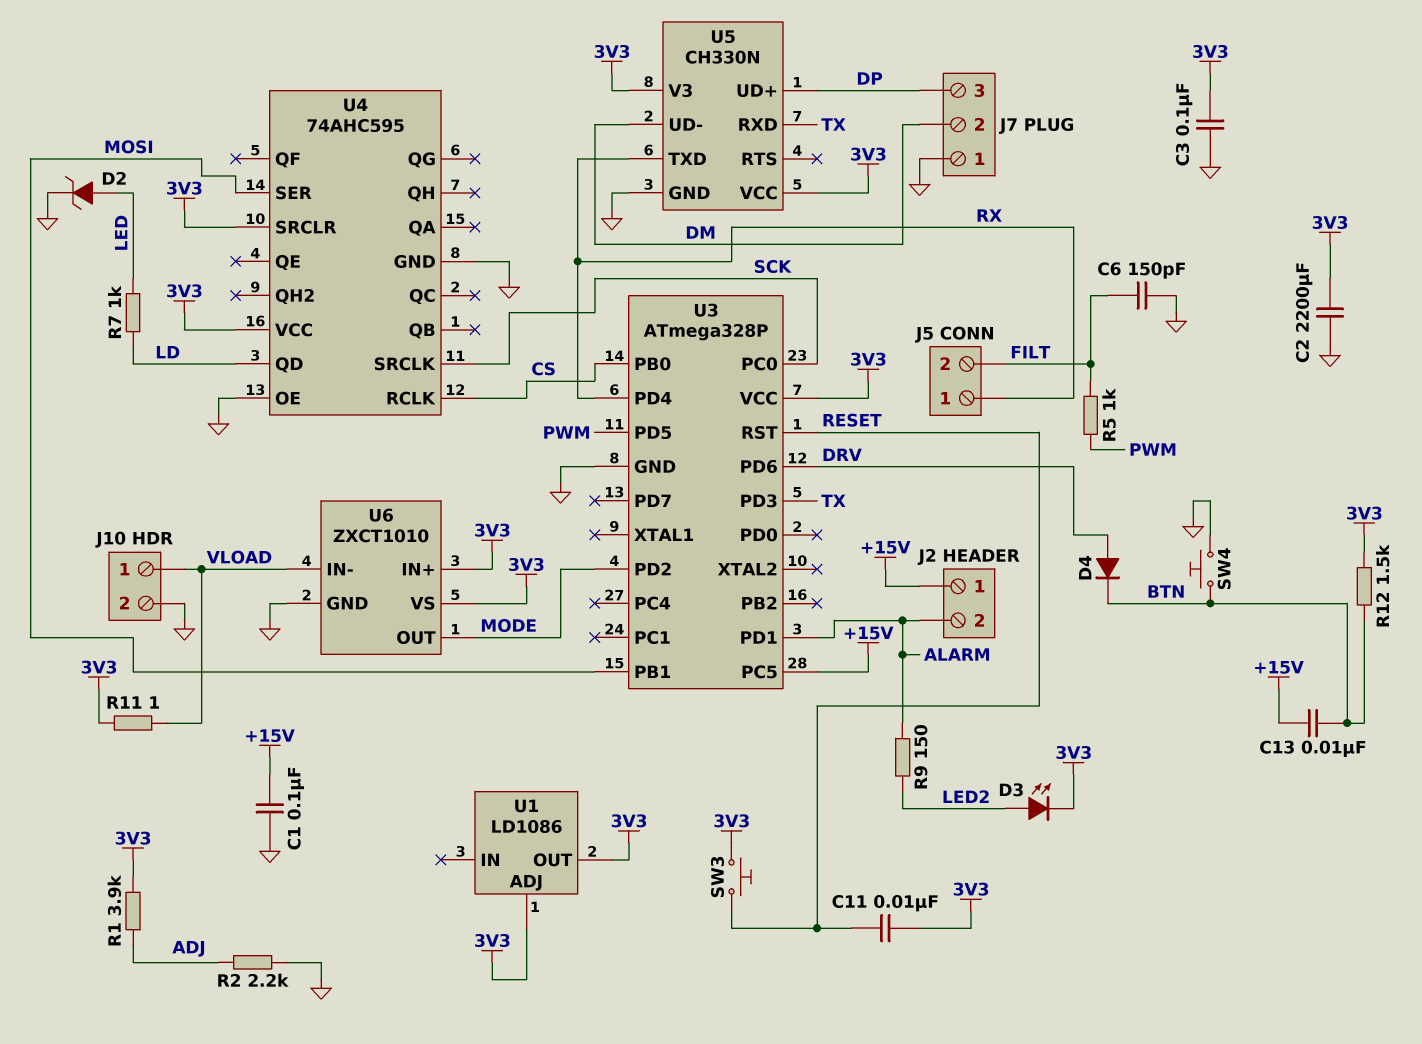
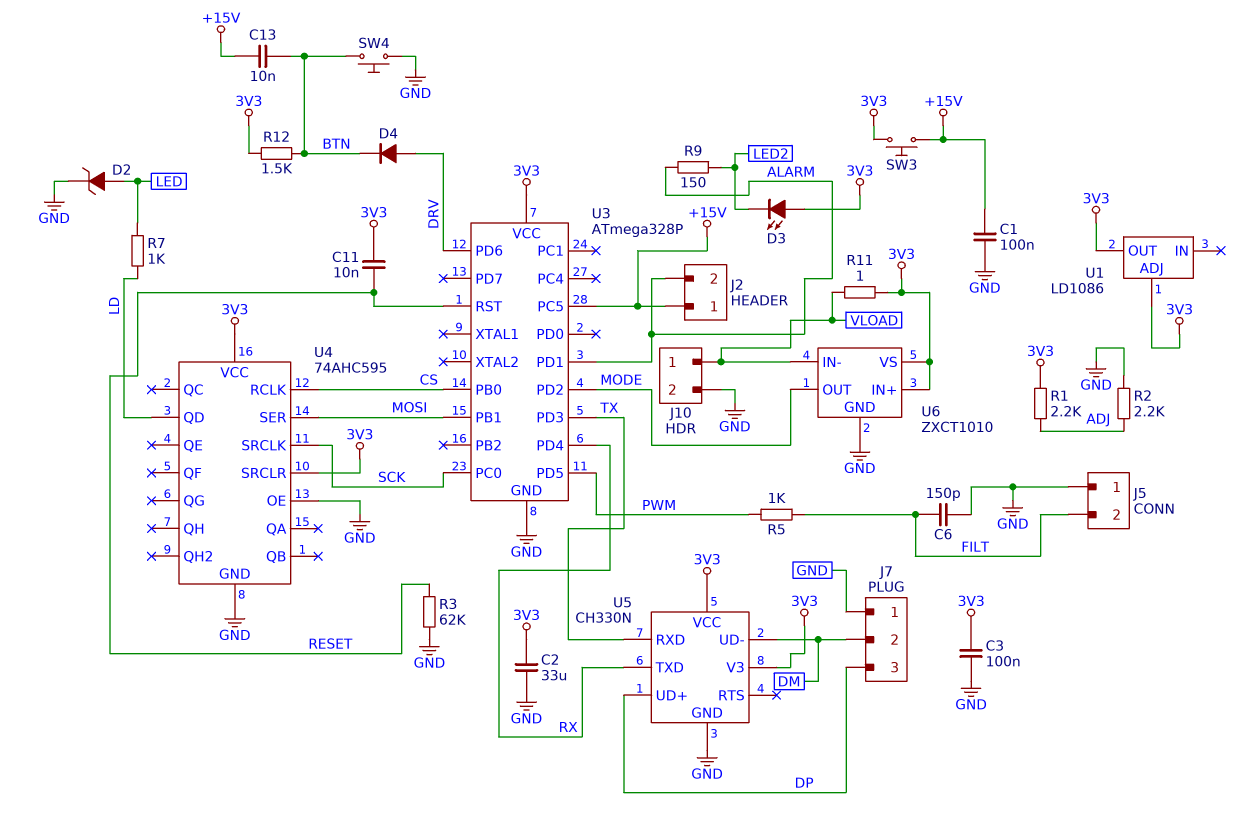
C2: 2200uF (3V3, GND) -> 33uF (3V3, GND)
D3: LED (A LED2, K 3V3) -> LED (A 3V3, K LED2)
J5 pin 1: RX -> GND
R1: 3.9k (3V3, ADJ) -> 2.2k (3V3, ADJ)
R3: none -> 62k (GND, RESET)
SW3: button (3V3, RESET) -> button (+15V, 3V3)

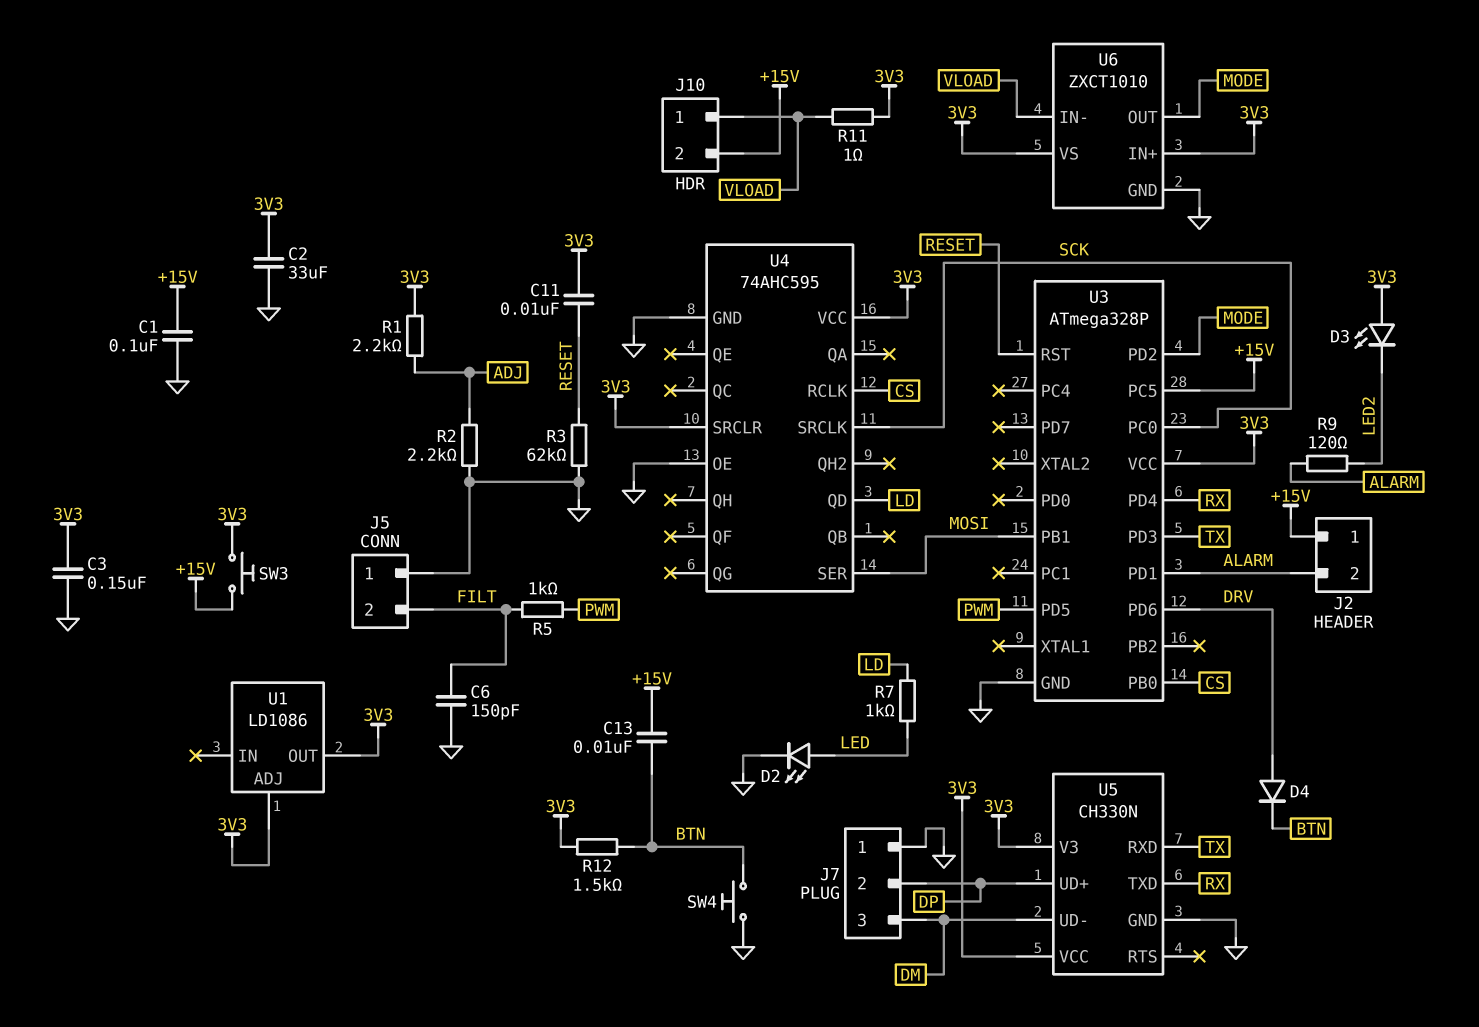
C3: 100nF (3V3, GND) -> 150nF (3V3, GND)
D2: zener (A LED, K GND) -> LED (A LED, K GND)
J7 pin 2: DM -> DP
J7 pin 3: DP -> DM
J10 pin 2: GND -> +15V
R9: 150 (ALARM, LED2) -> 120 (ALARM, LED2)

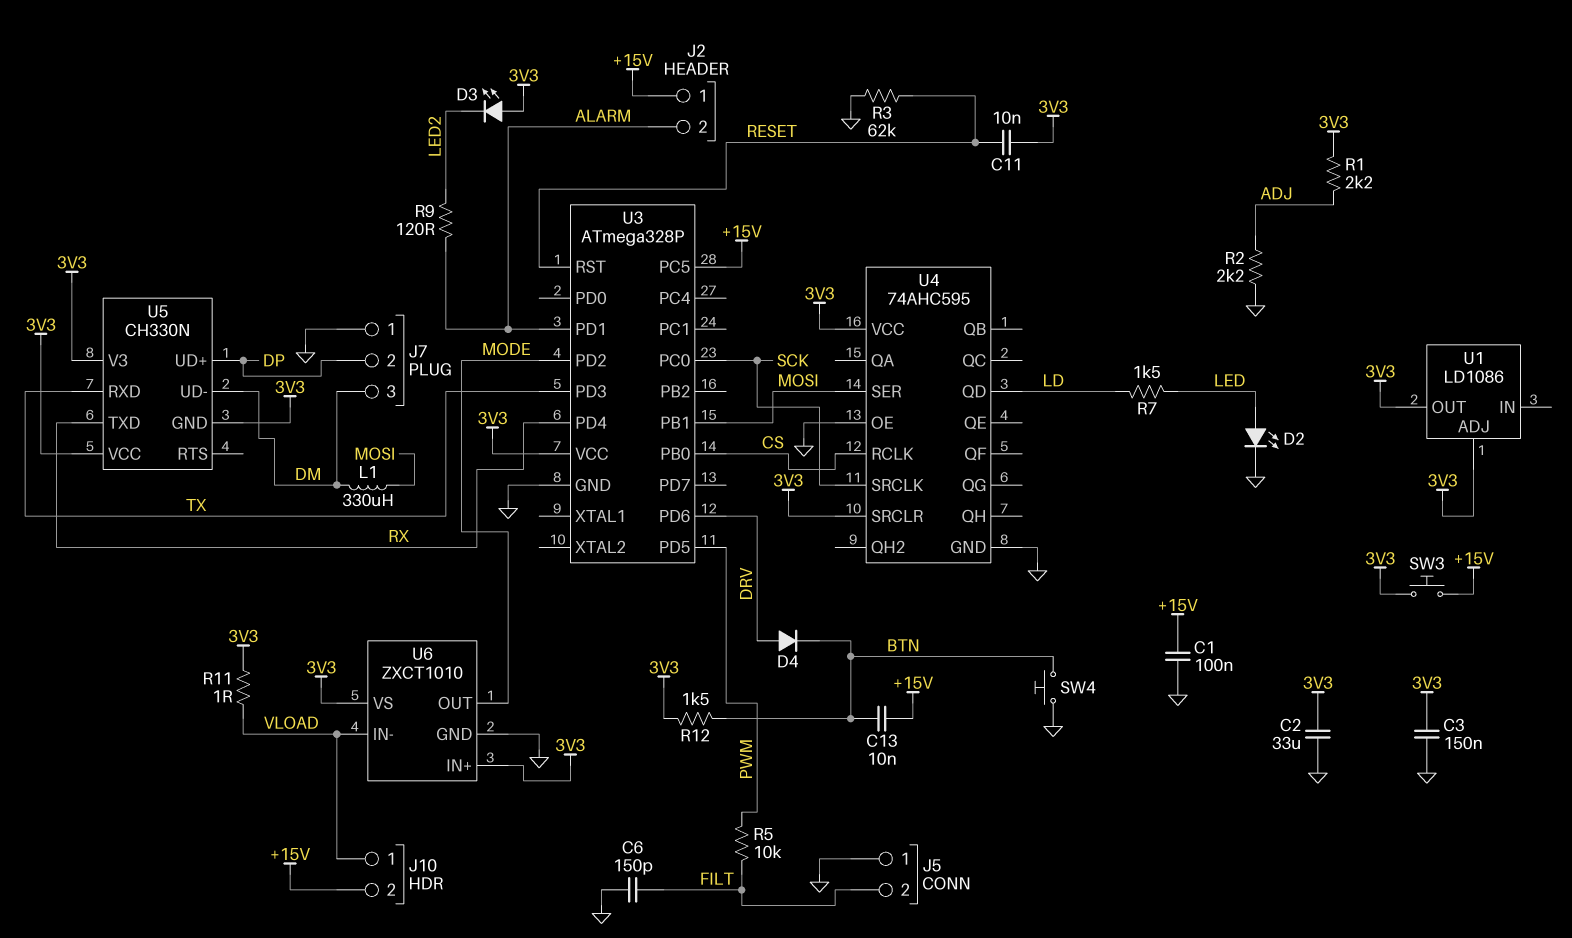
L1: none -> 330uH (DM, MOSI)
R5: 1k (FILT, PWM) -> 10k (FILT, PWM)
R7: 1k (LD, LED) -> 1.5k (LD, LED)
U5 pin GND: GND -> 3V3

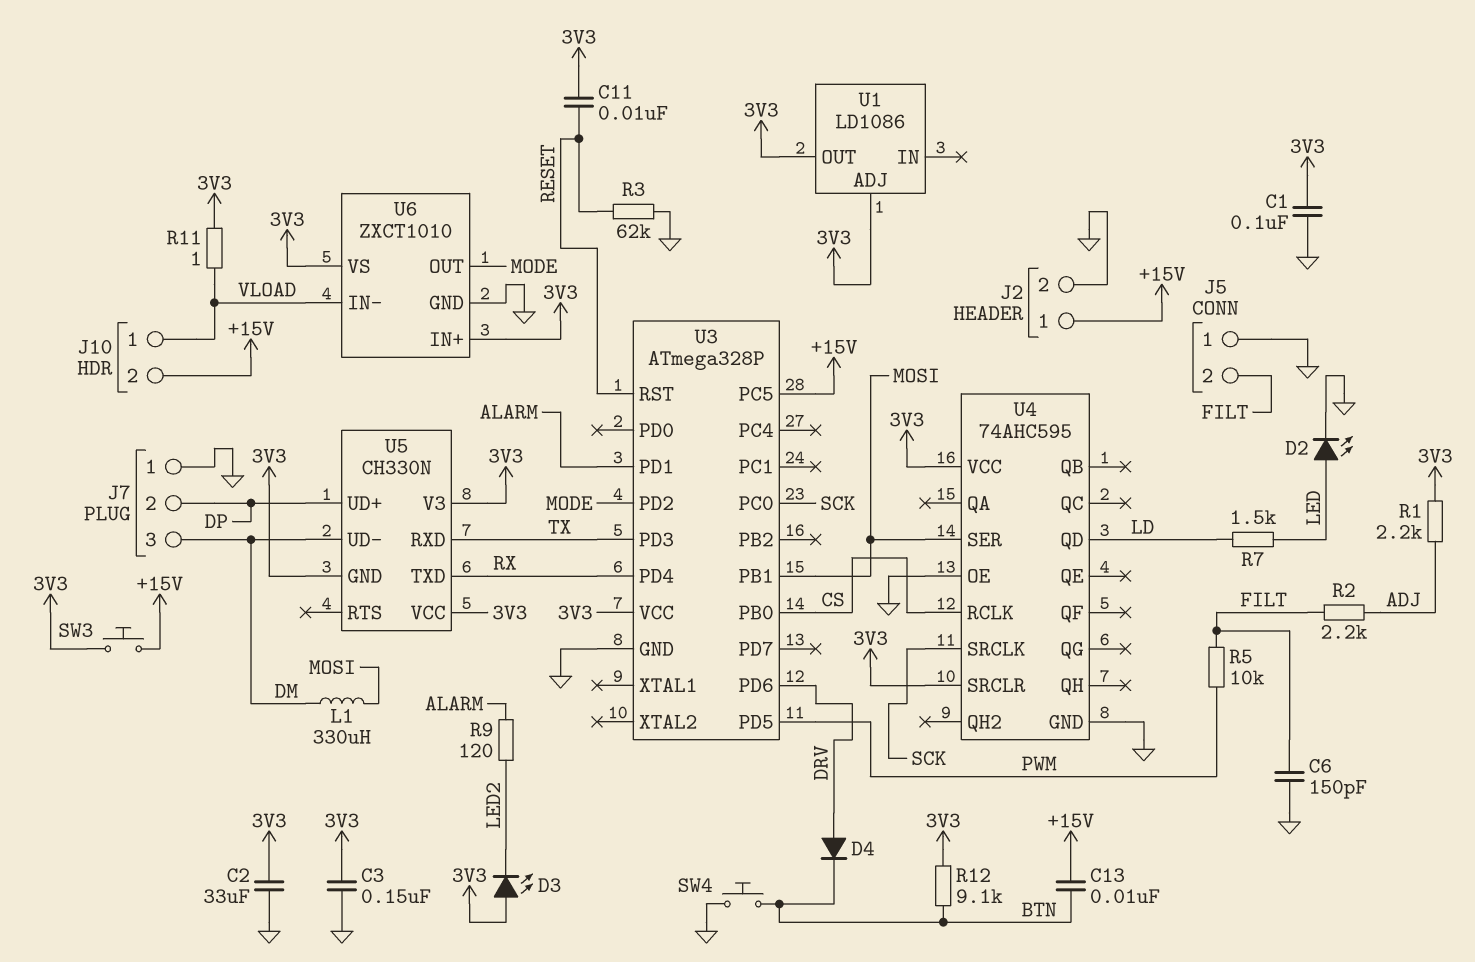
C1: 100nF (+15V, GND) -> 100nF (3V3, GND)
J2 pin 2: ALARM -> GND
R2: 2.2k (ADJ, GND) -> 2.2k (ADJ, FILT)
R12: 1.5k (3V3, BTN) -> 9.1k (3V3, BTN)

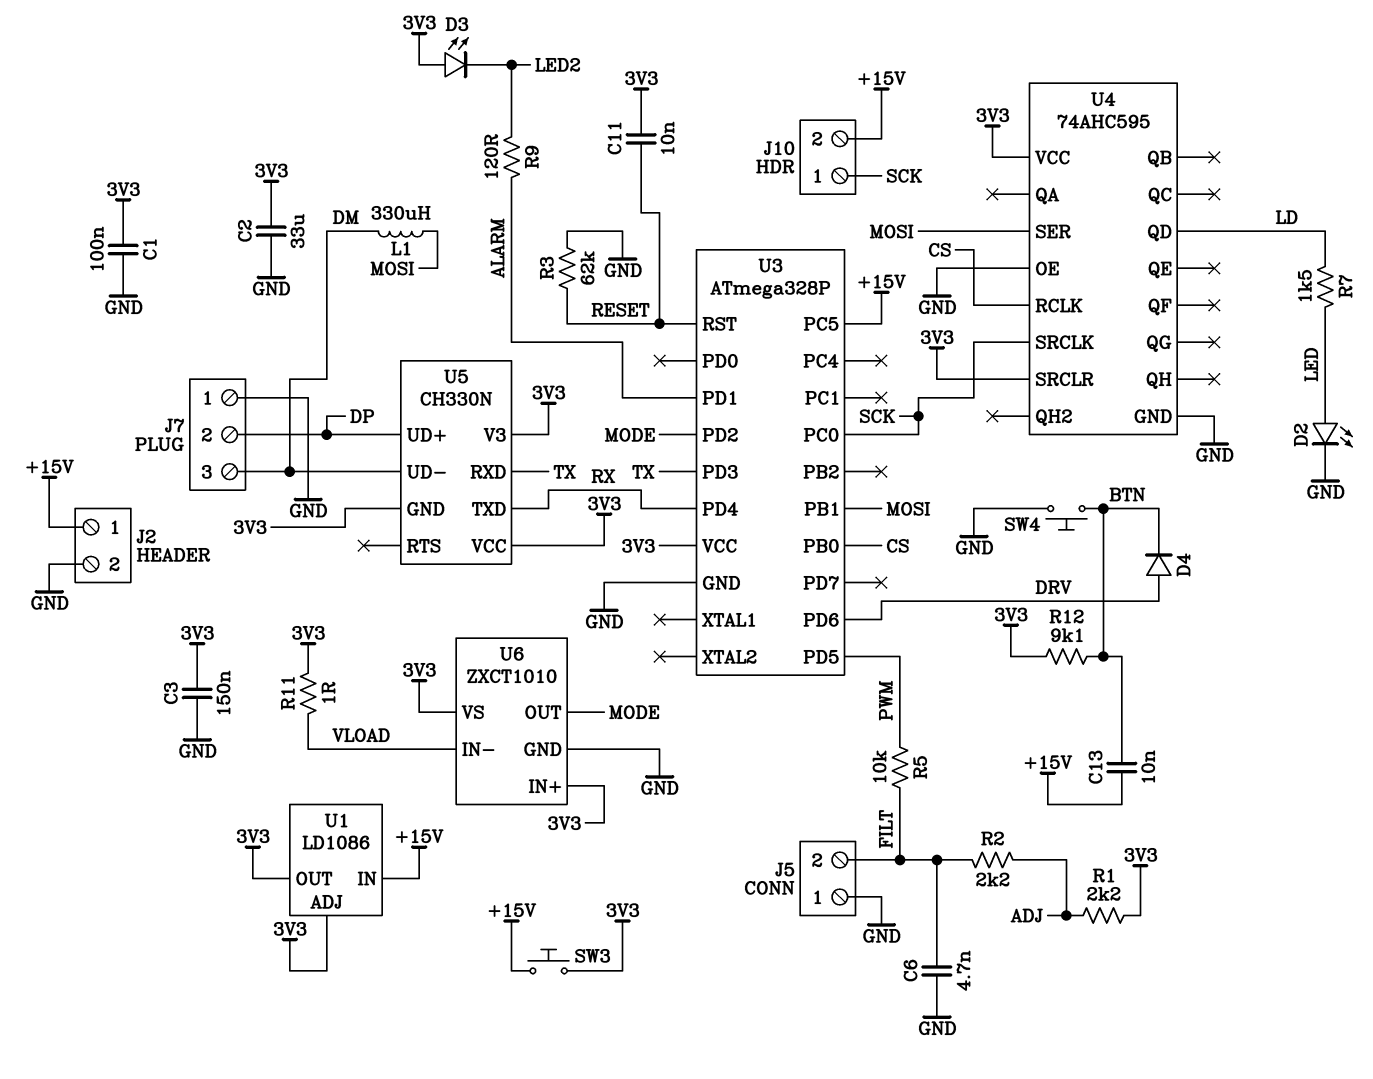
C6: 150pF (FILT, GND) -> 4.7nF (FILT, GND)
J10 pin 1: VLOAD -> SCK
U1 pin IN: none -> +15V

